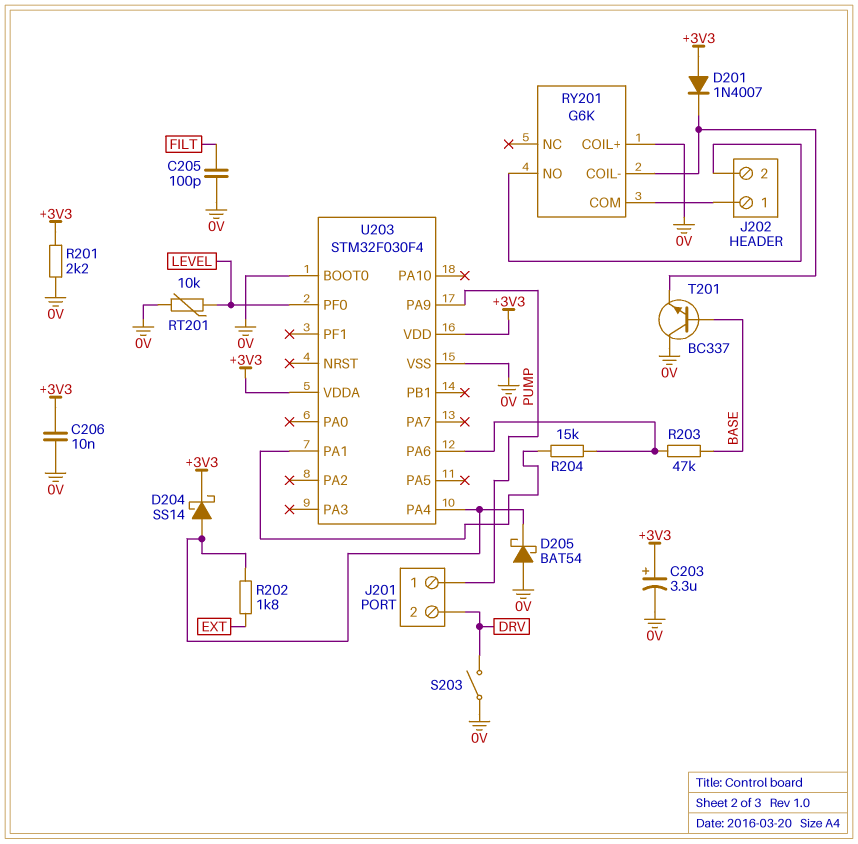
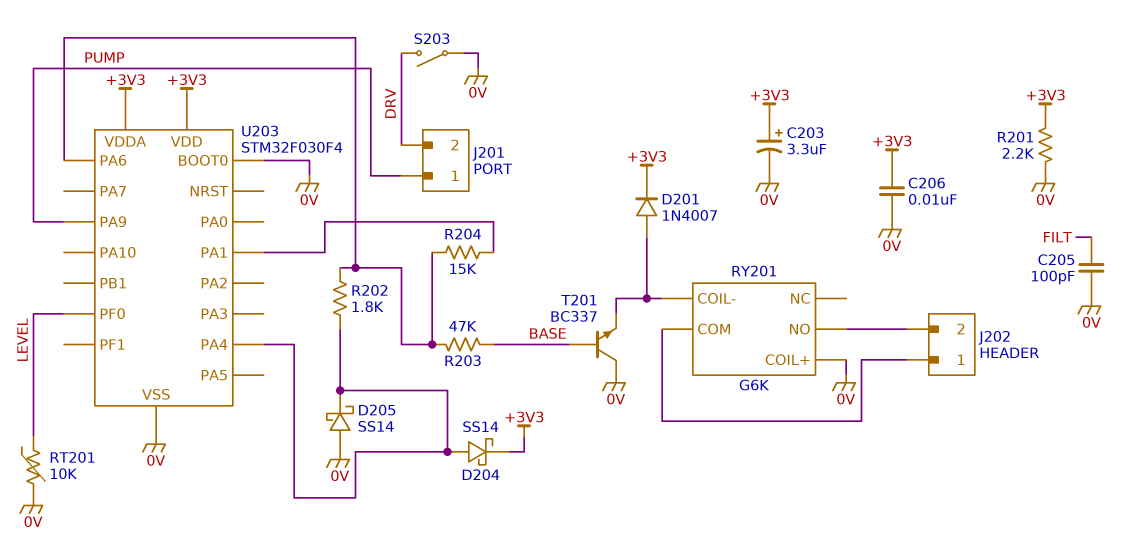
D201: diode 1N4007 (A +3V3, K RY201/COIL-) -> diode 1N4007 (A RY201/COIL-, K +3V3)
D205: schottky BAT54 (A 0V, K U203/PA4) -> schottky SS14 (A 0V, K U203/PA4)
R202: 1.8k (EXT, U203/PA4) -> 1.8k (U203/PA4, U203/PA6)

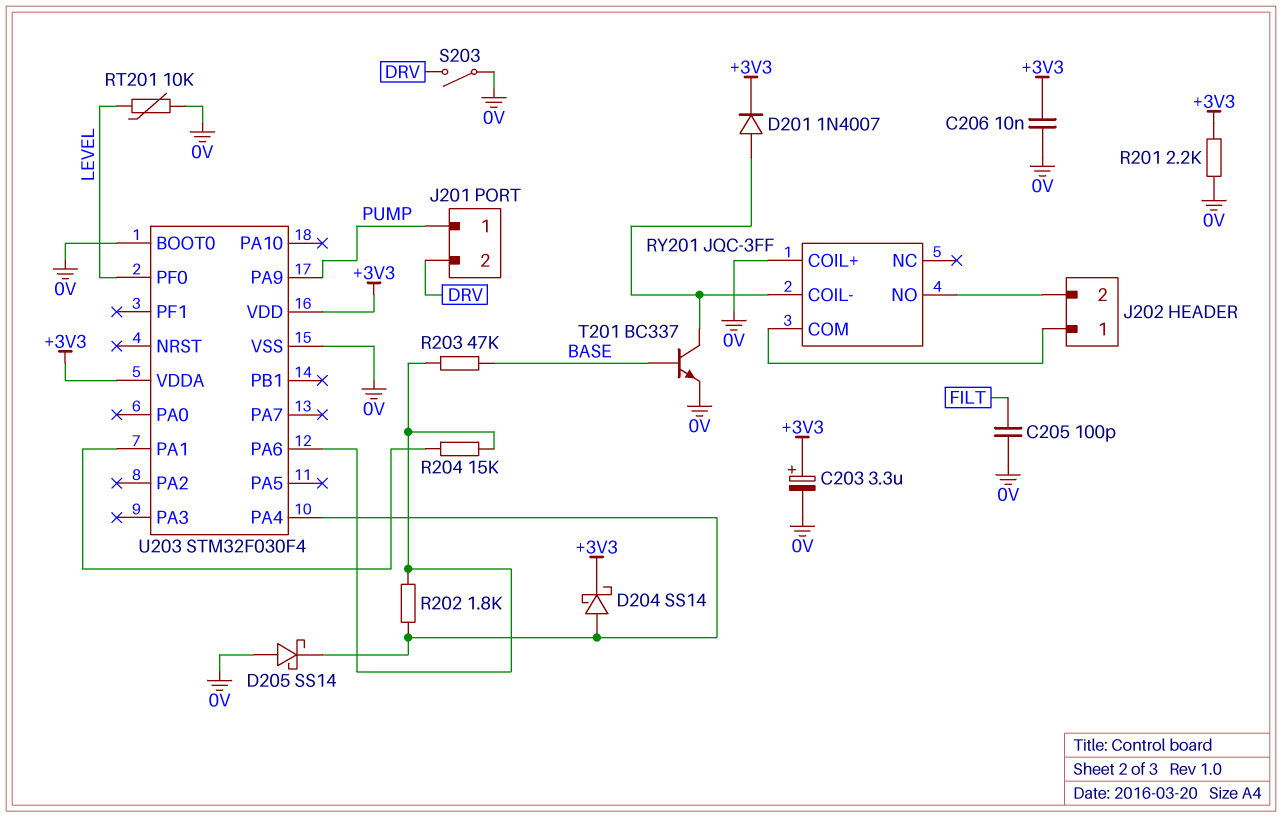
RY201: G6K -> JQC-3FF
T201: NPN BC337 (B BASE, C 0V, E RY201/COIL-) -> NPN BC337 (B BASE, C RY201/COIL-, E 0V)

